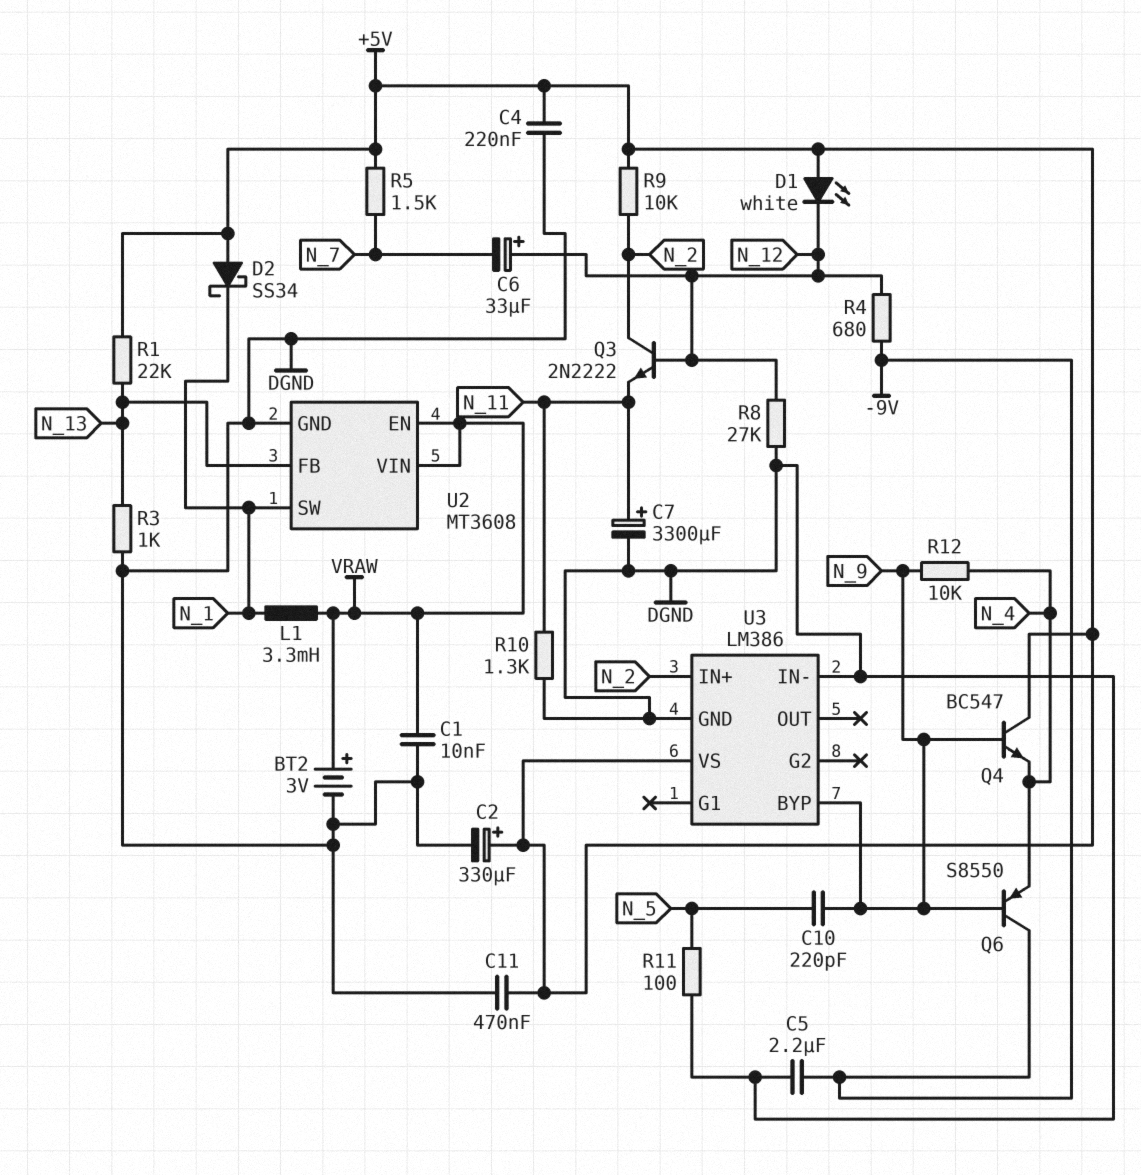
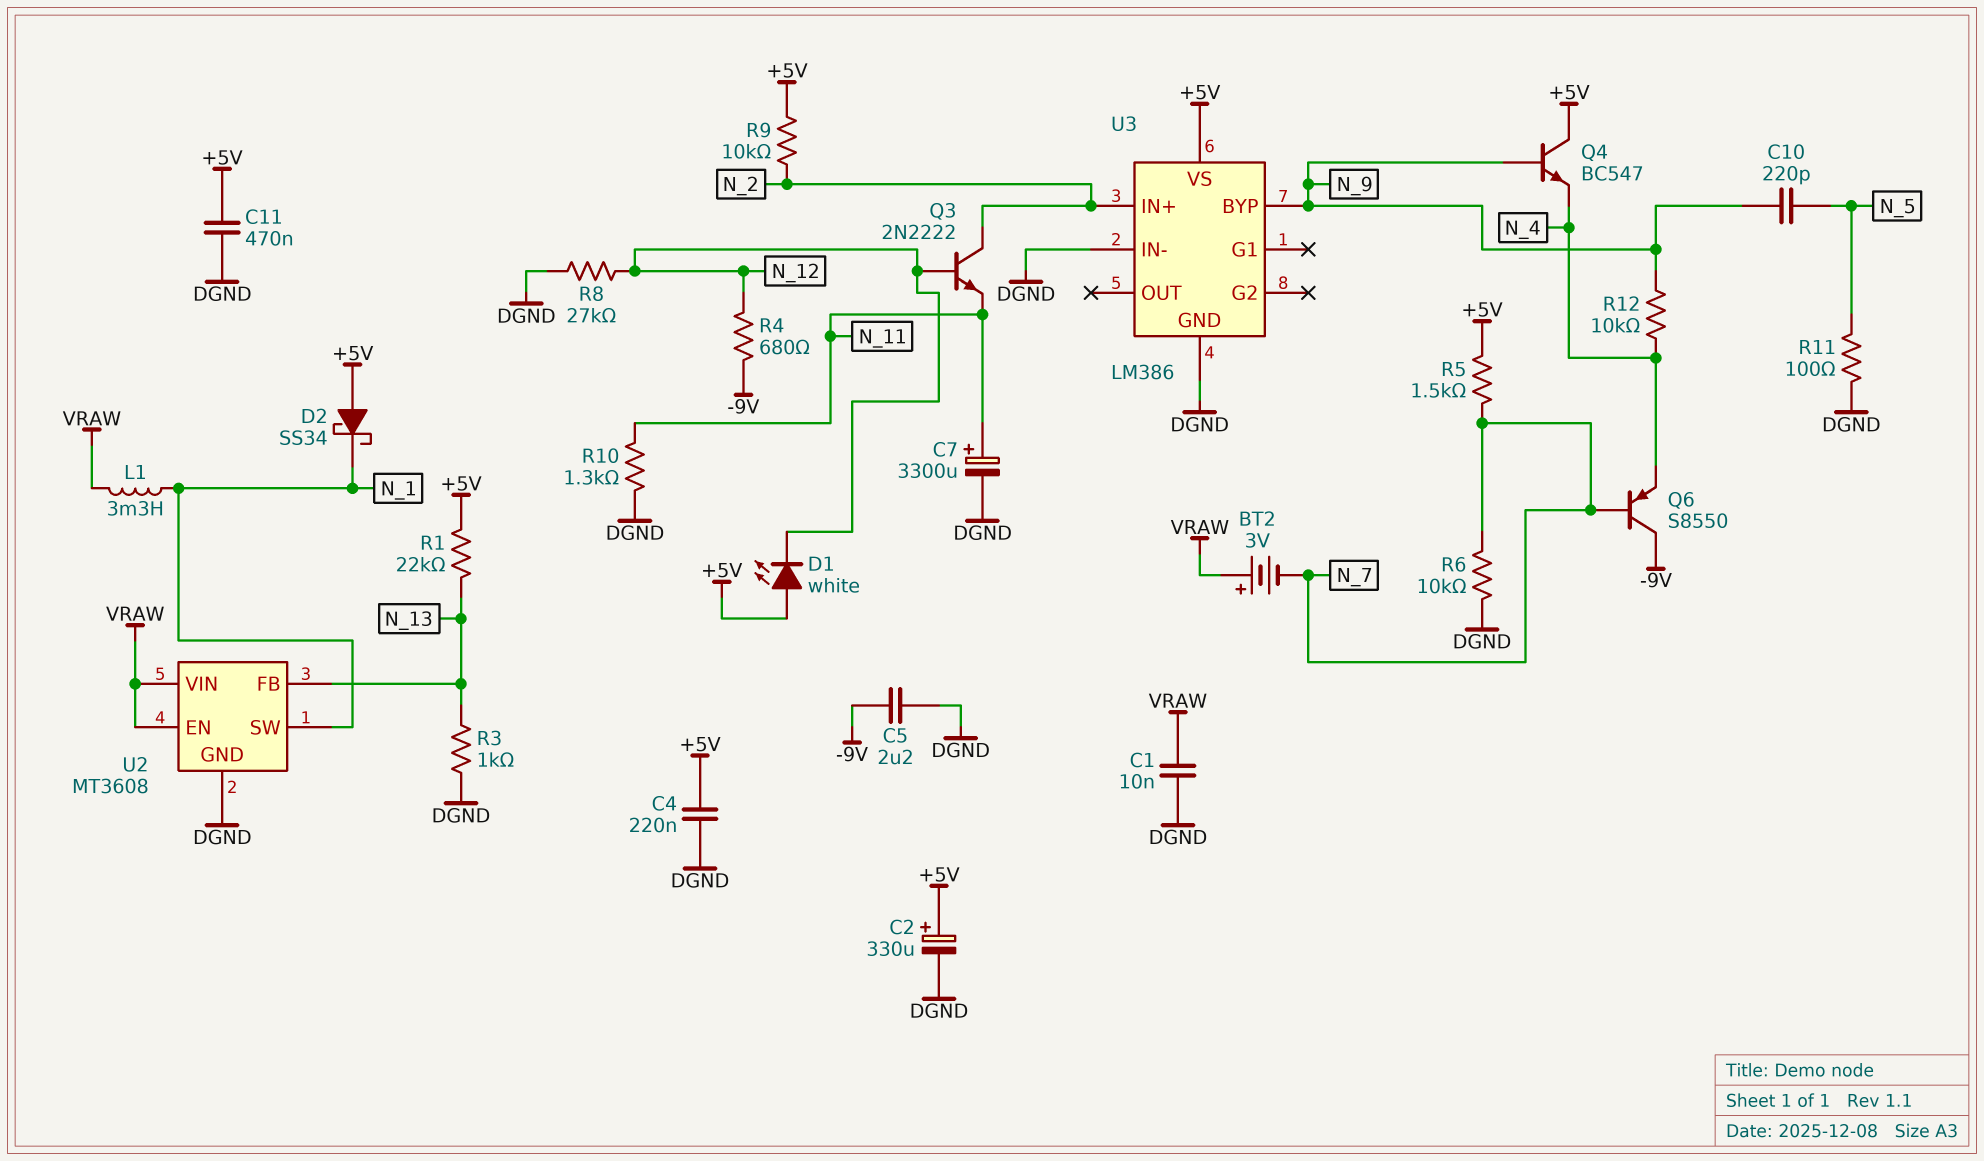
BT2: 3V (plus VRAW, minus DGND) -> 3V (plus VRAW, minus N_7)
C6: 33uF (plus N_12, minus N_7) -> none
Q6: PNP S8550 (B N_9, C -9V, E N_4) -> PNP S8550 (B N_7, C -9V, E N_4)
R6: none -> 10k (DGND, N_7)

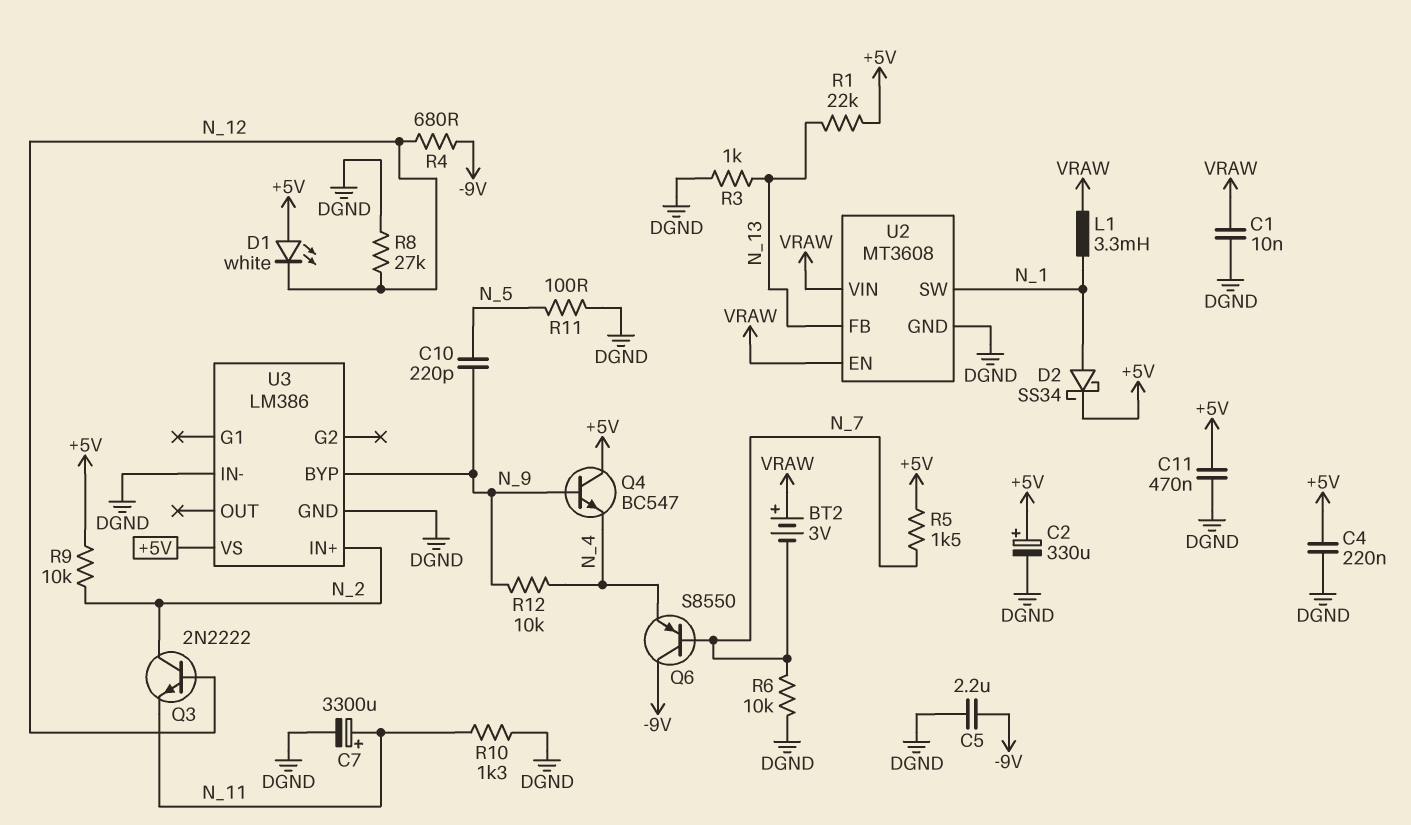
D2: schottky SS34 (A +5V, K N_1) -> schottky SS34 (A N_1, K +5V)

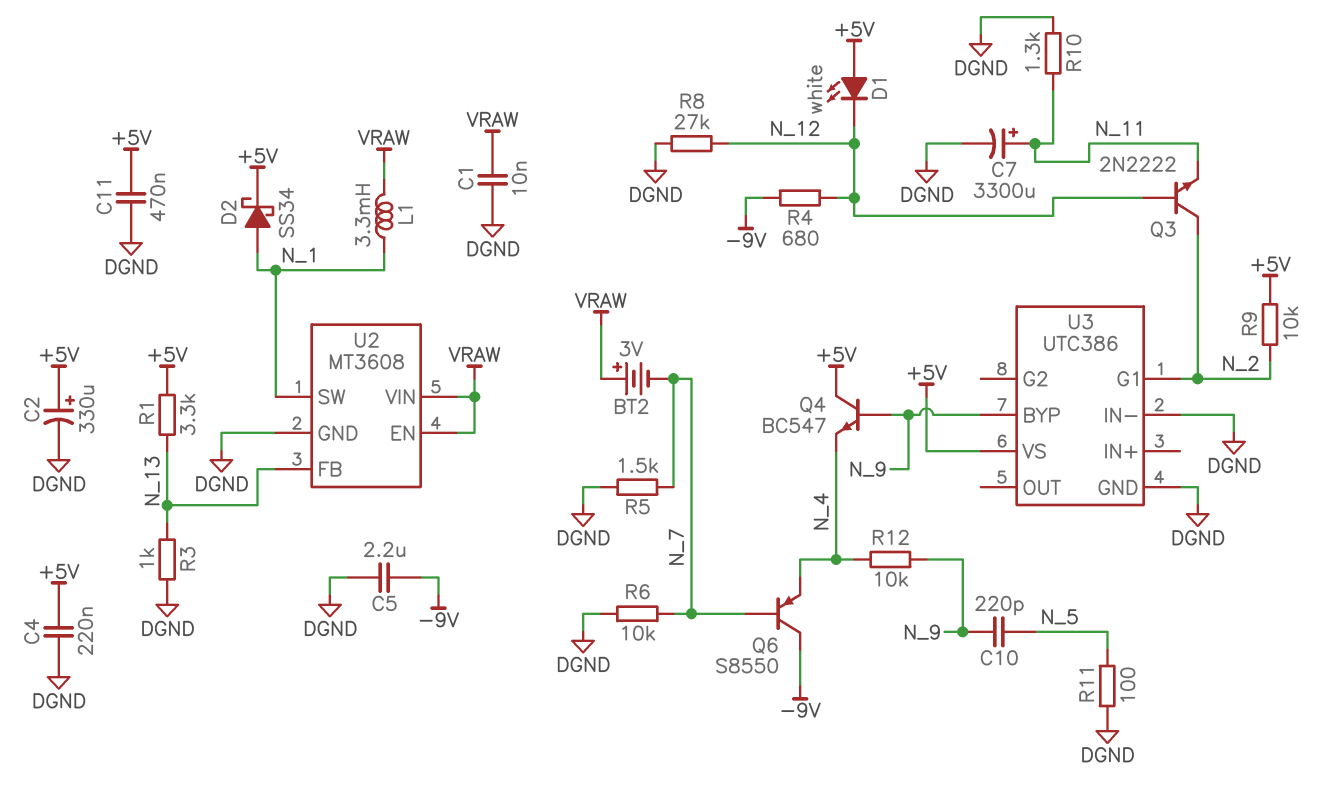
R1: 22k (+5V, N_13) -> 3.3k (+5V, N_13)
R5: 1.5k (+5V, N_7) -> 1.5k (DGND, N_7)
U3: LM386 -> UTC386
U3 pin G1: none -> N_2
U3 pin IN+: N_2 -> none

